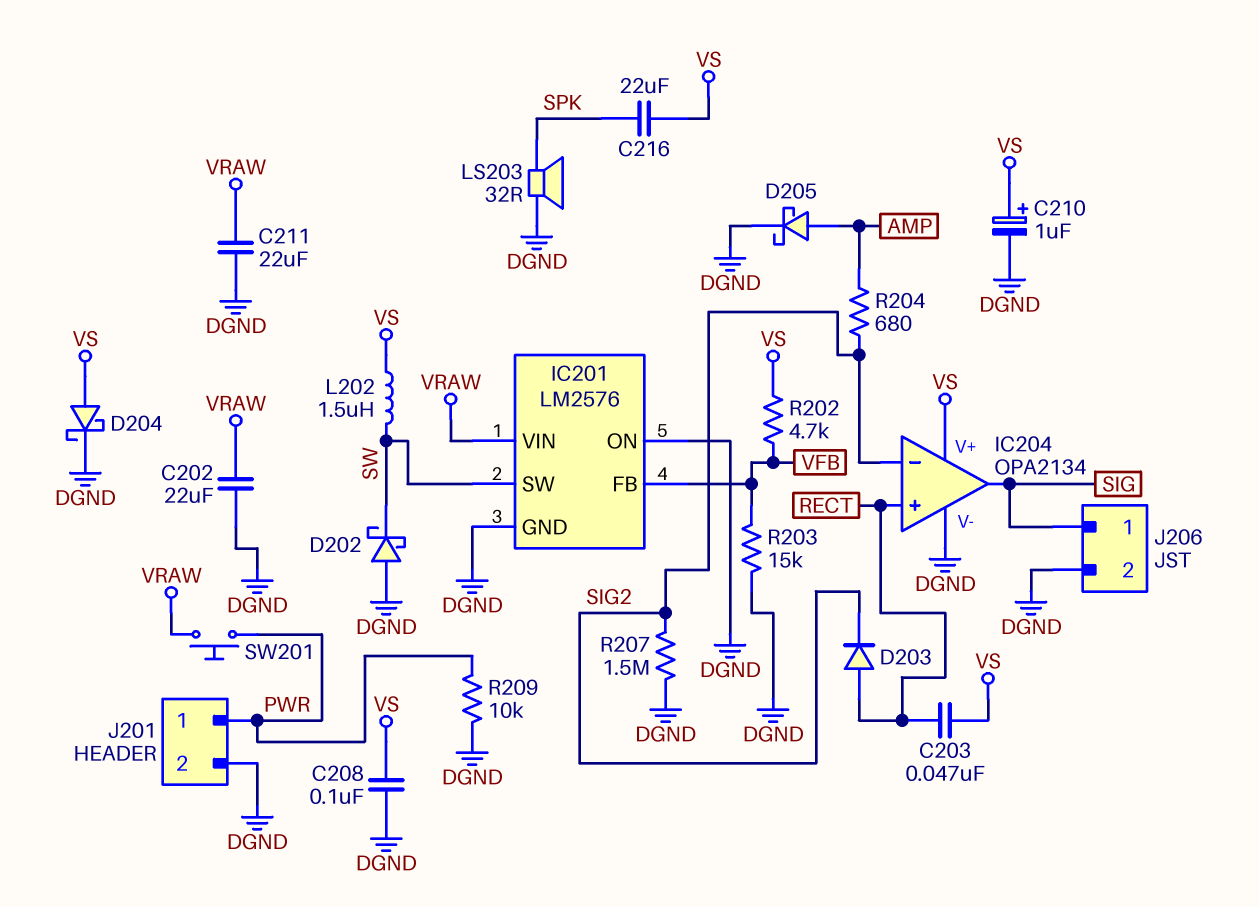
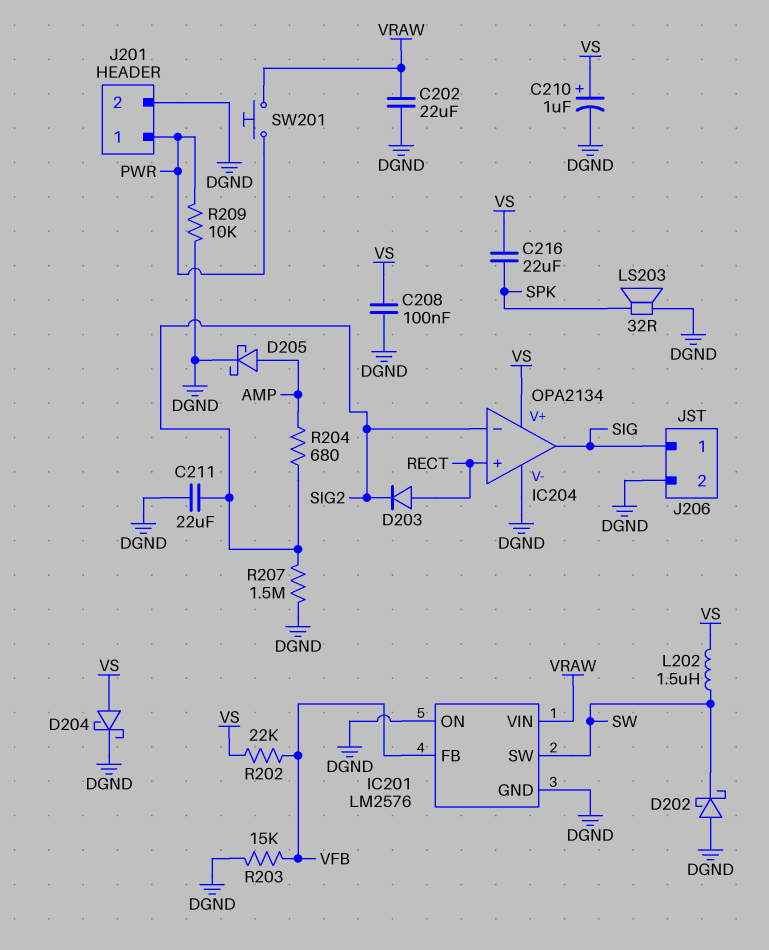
C203: 47nF (RECT, VS) -> none
C211: 22uF (DGND, VRAW) -> 22uF (DGND, SIG2)
R202: 4.7k (VFB, VS) -> 22k (VFB, VS)

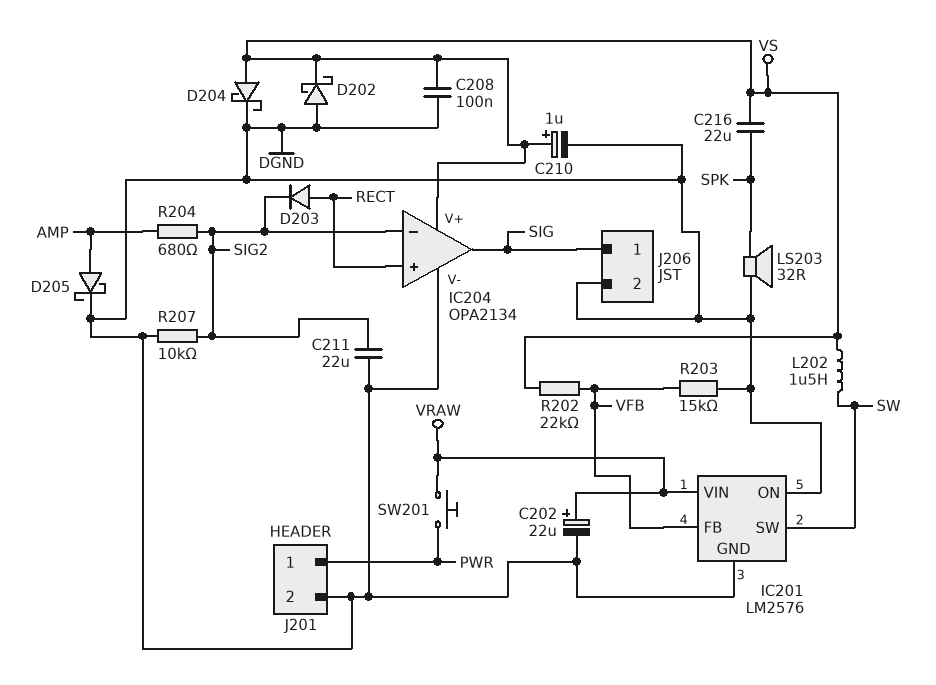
C202: 22uF (DGND, VRAW) -> 22uF (plus VRAW, minus DGND)
D202: schottky (A DGND, K SW) -> schottky (A DGND, K VS)
R207: 1.5M (DGND, SIG2) -> 10k (DGND, SIG2)
R209: 10k (DGND, PWR) -> none

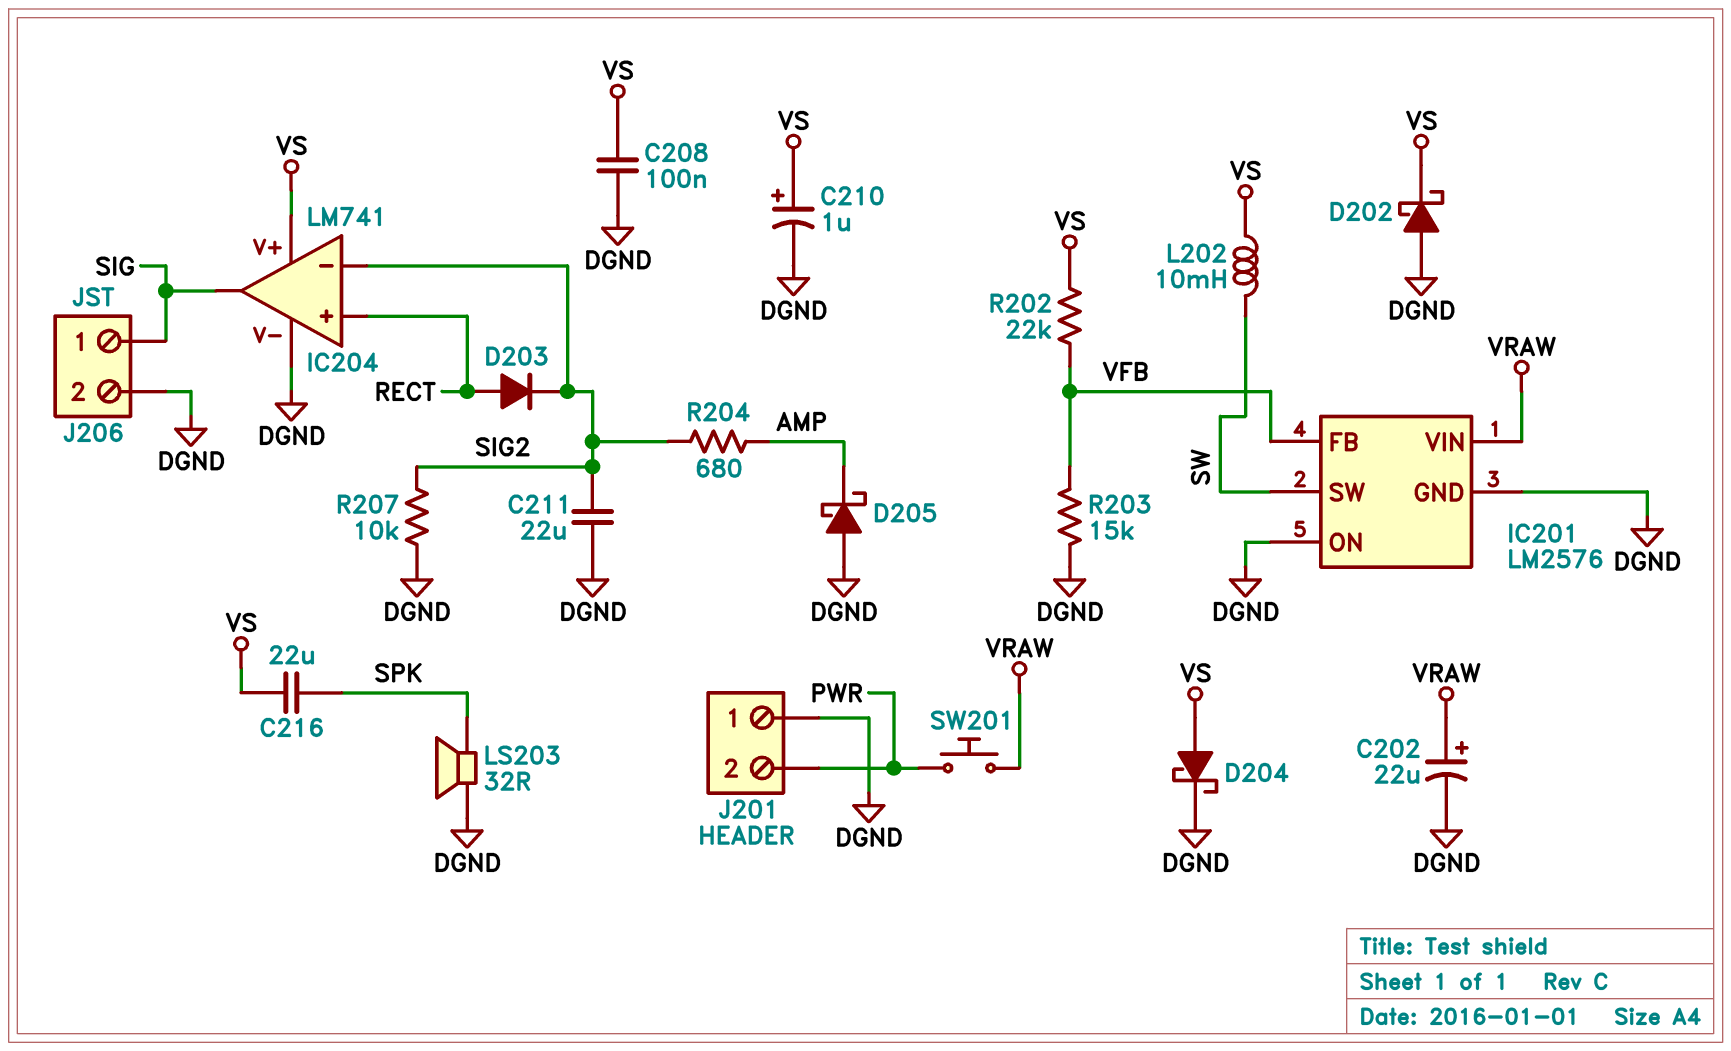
D205: schottky (A AMP, K DGND) -> schottky (A DGND, K AMP)
IC204: OPA2134 -> LM741
J201 pin 1: PWR -> DGND
J201 pin 2: DGND -> PWR
L202: 1.5uH (SW, VS) -> 10mH (SW, VS)

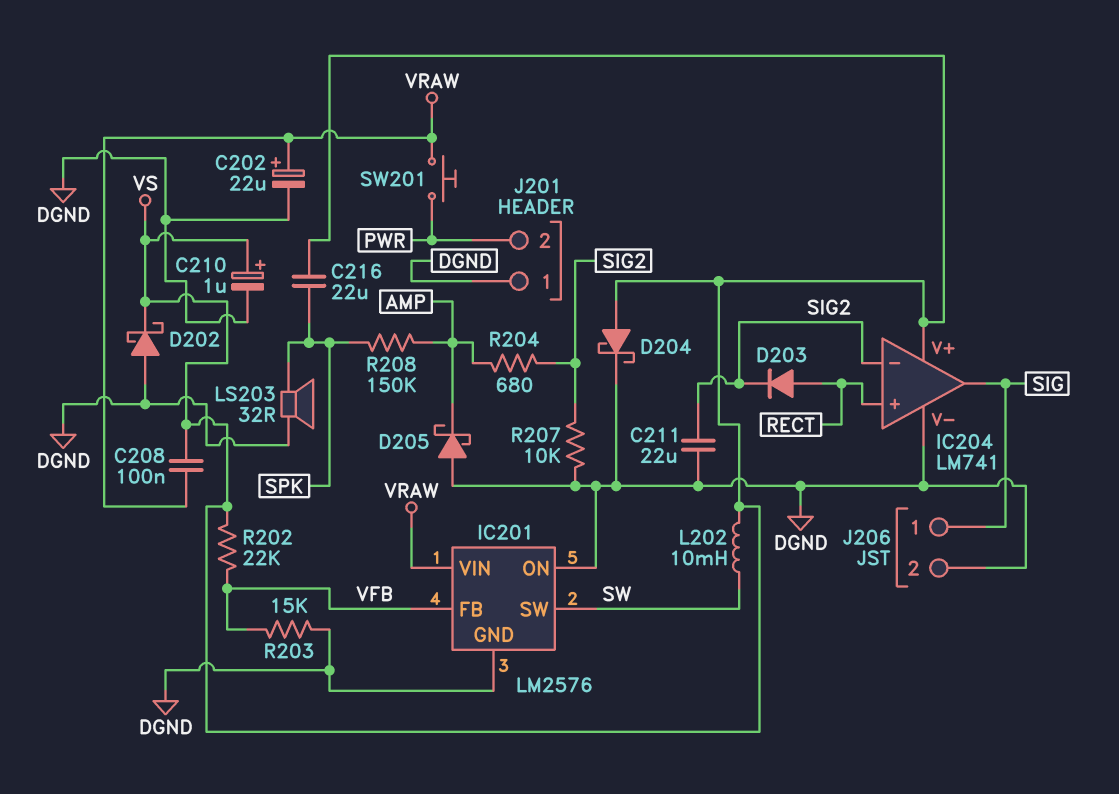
C208: 100nF (DGND, VS) -> 100nF (VRAW, VS)
R208: none -> 150k (AMP, SPK)

